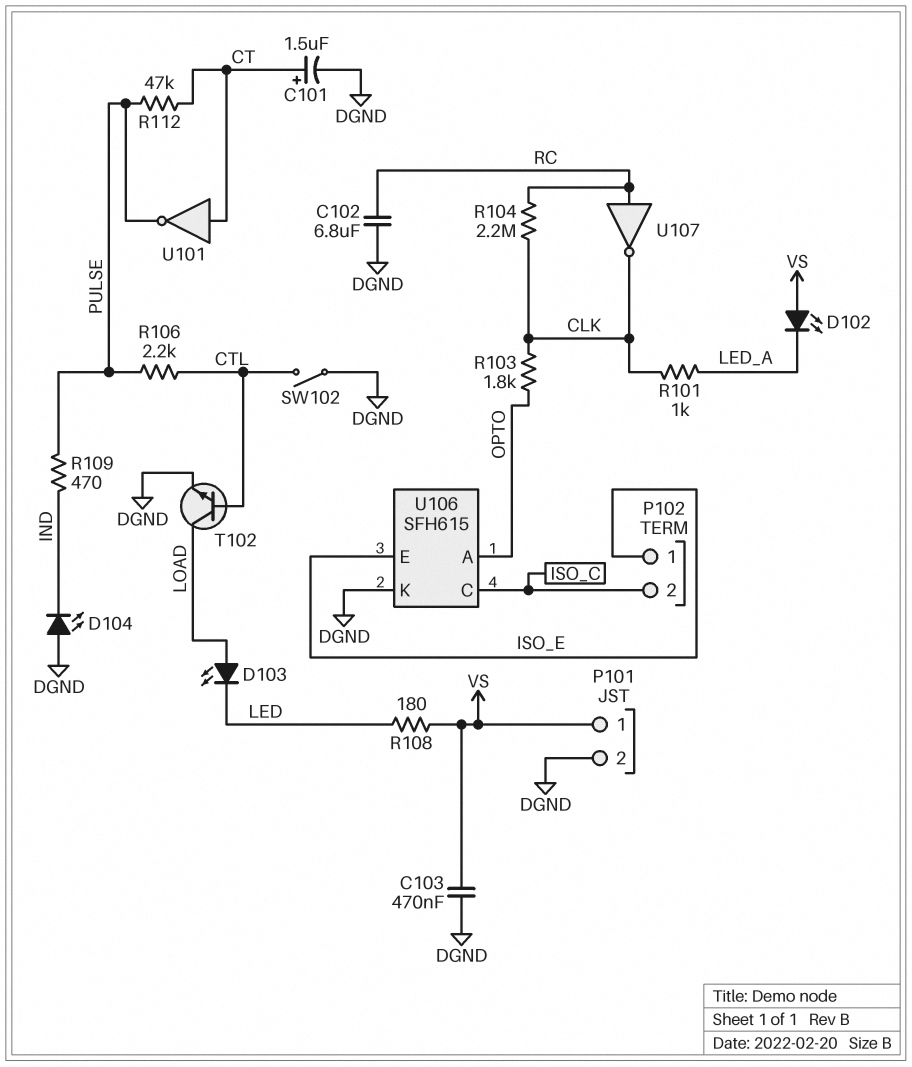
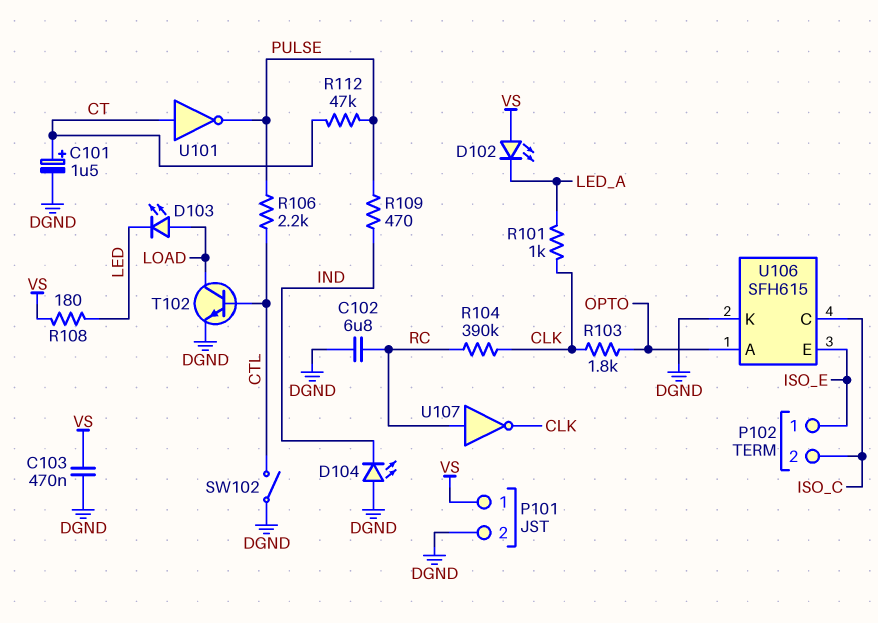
R104: 2.2M (CLK, RC) -> 390k (CLK, RC)

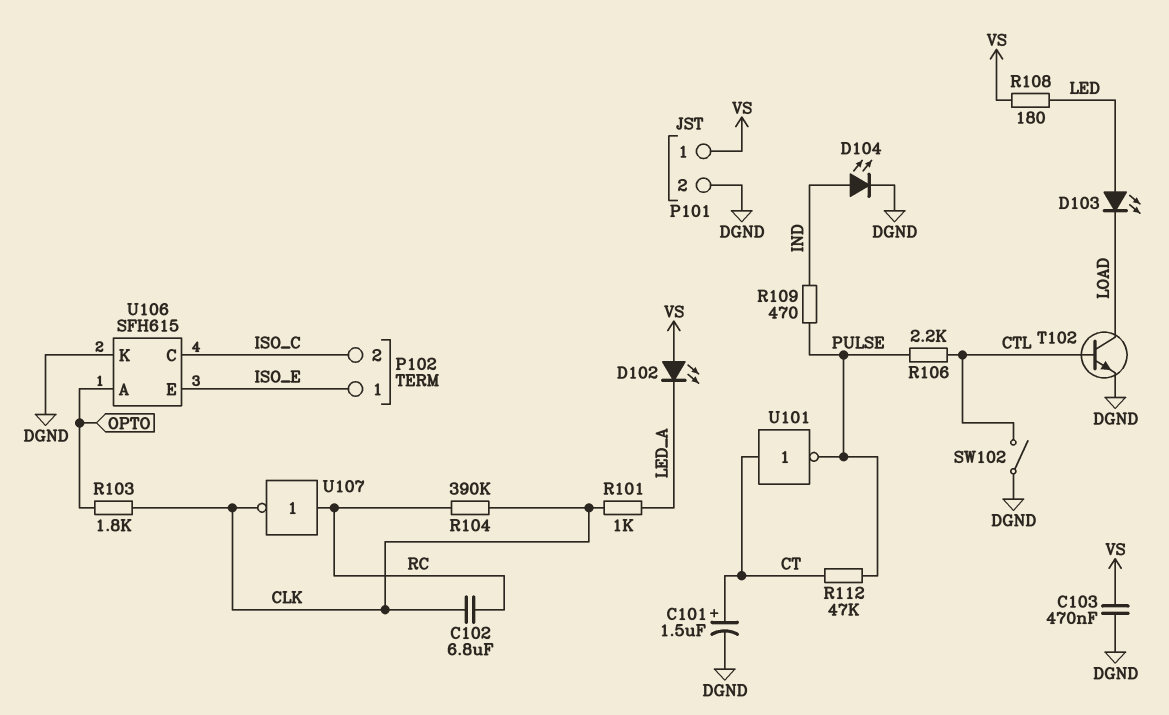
C102: 6.8uF (DGND, RC) -> 6.8uF (CLK, RC)
D103: LED (A LOAD, K LED) -> LED (A LED, K LOAD)
D104: LED (A DGND, K IND) -> LED (A IND, K DGND)

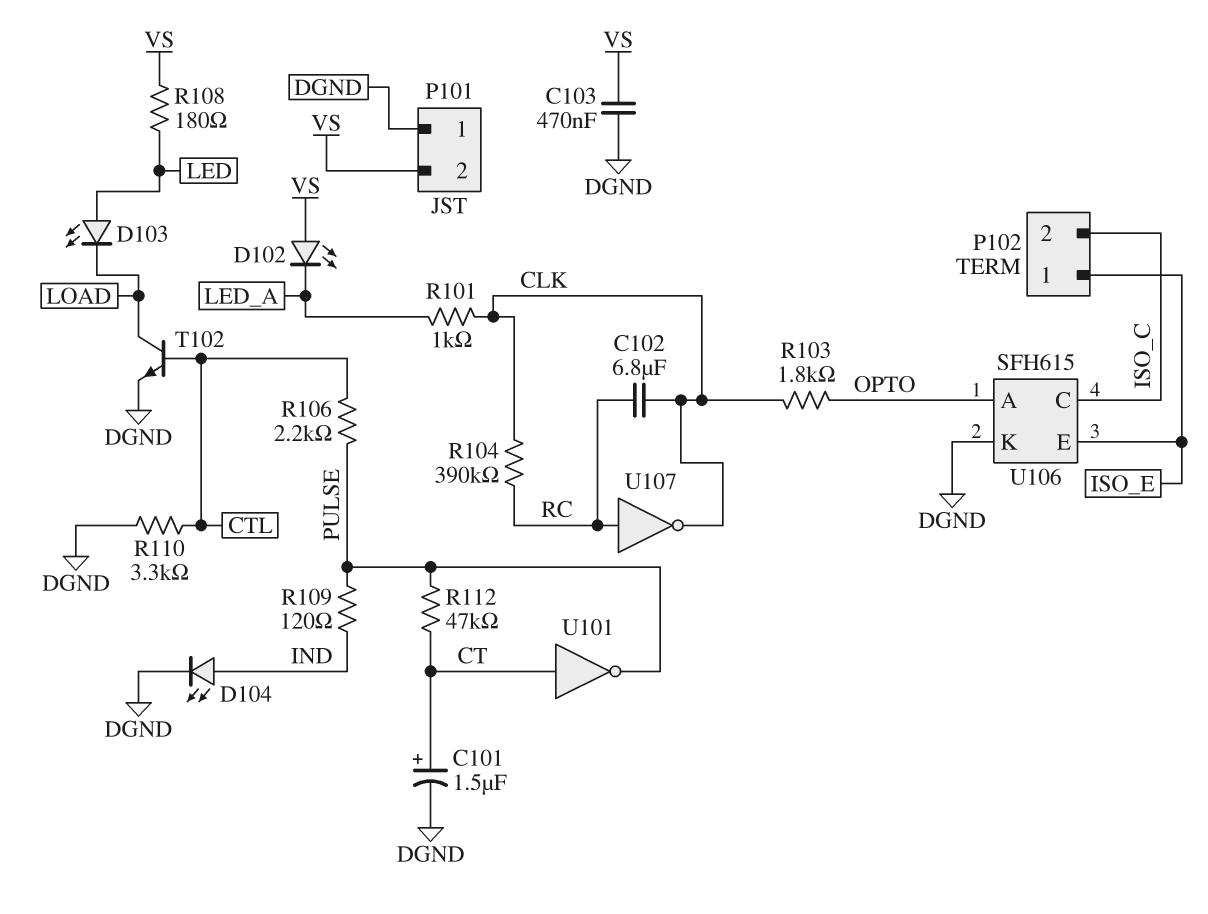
P101 pin 1: VS -> DGND
P101 pin 2: DGND -> VS
R109: 470 (IND, PULSE) -> 120 (IND, PULSE)
R110: none -> 3.3k (CTL, DGND)
SW102: switch (CTL, DGND) -> none

